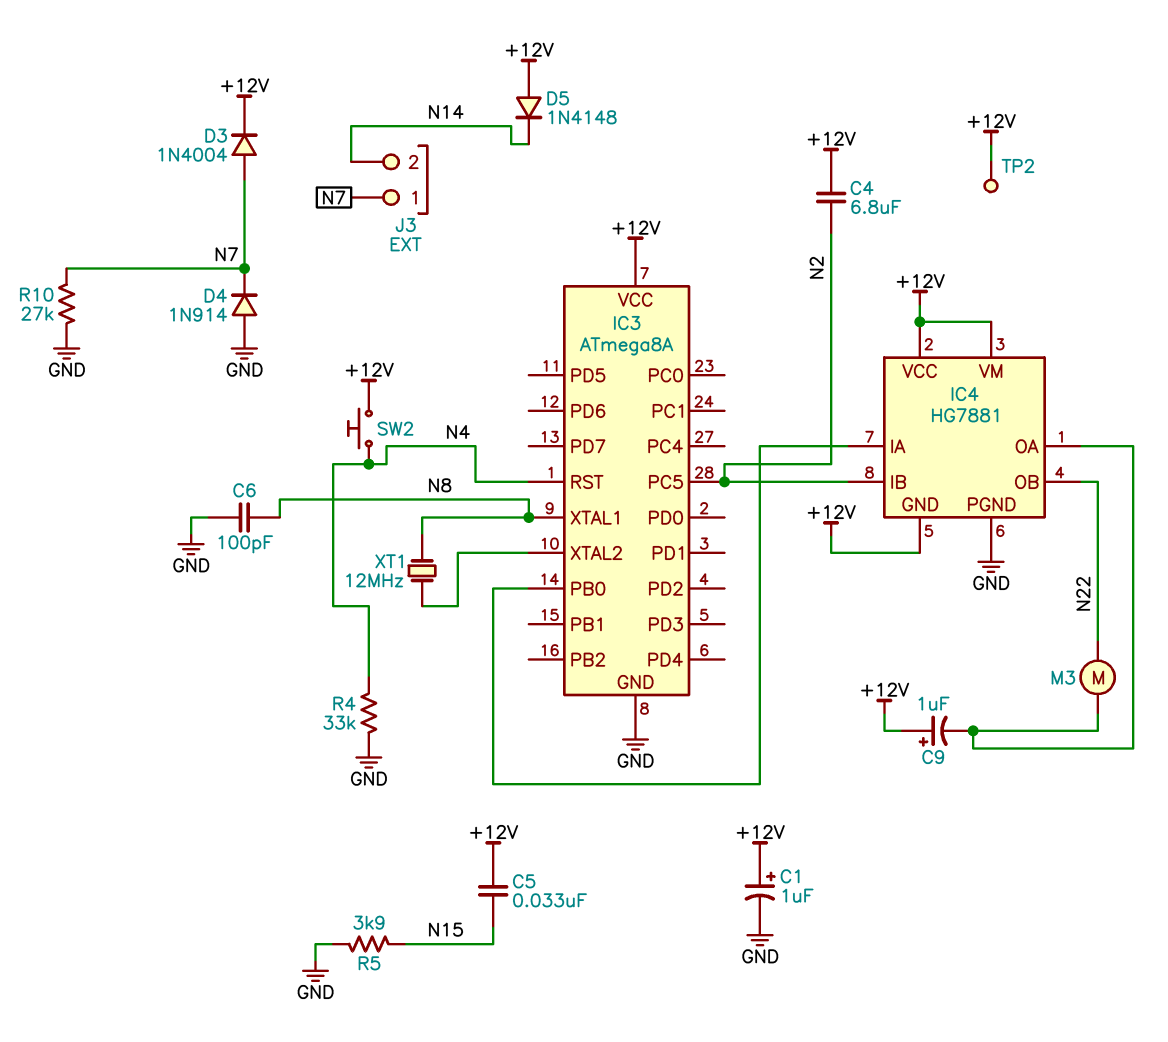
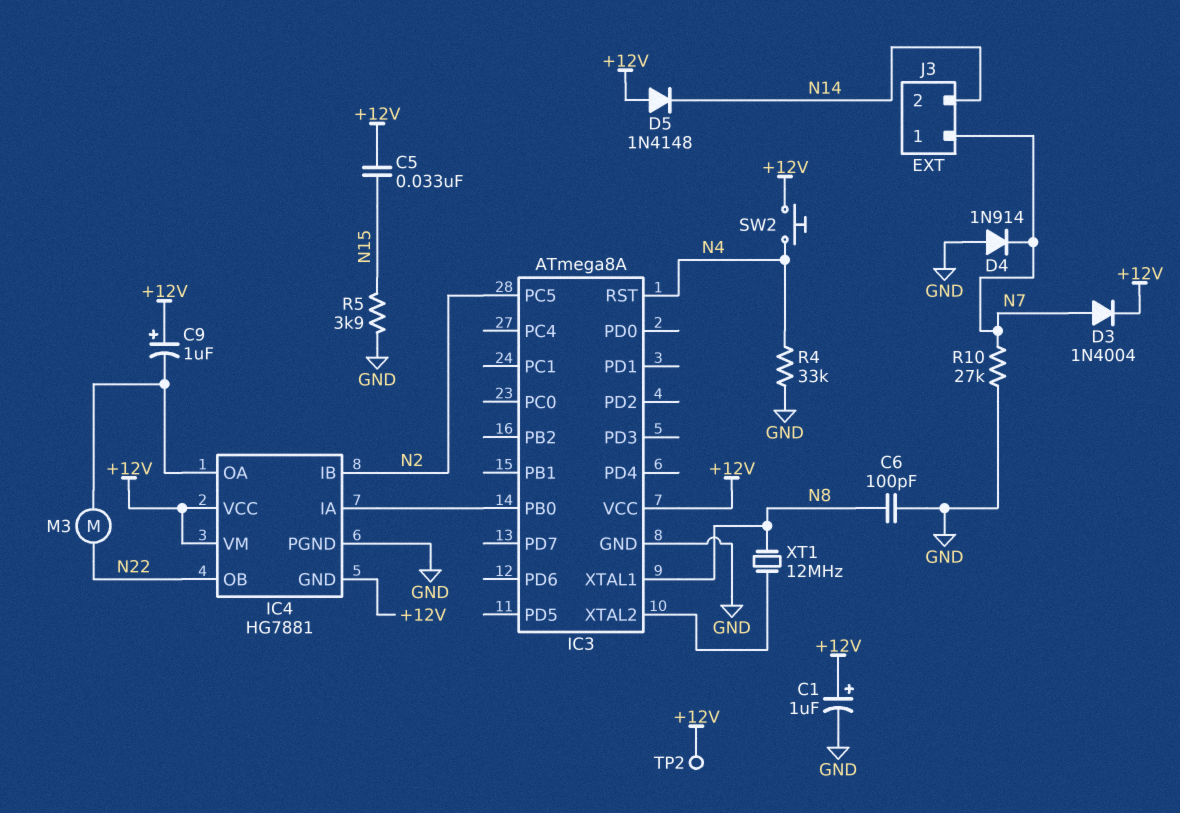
C4: 6.8uF (+12V, N2) -> none

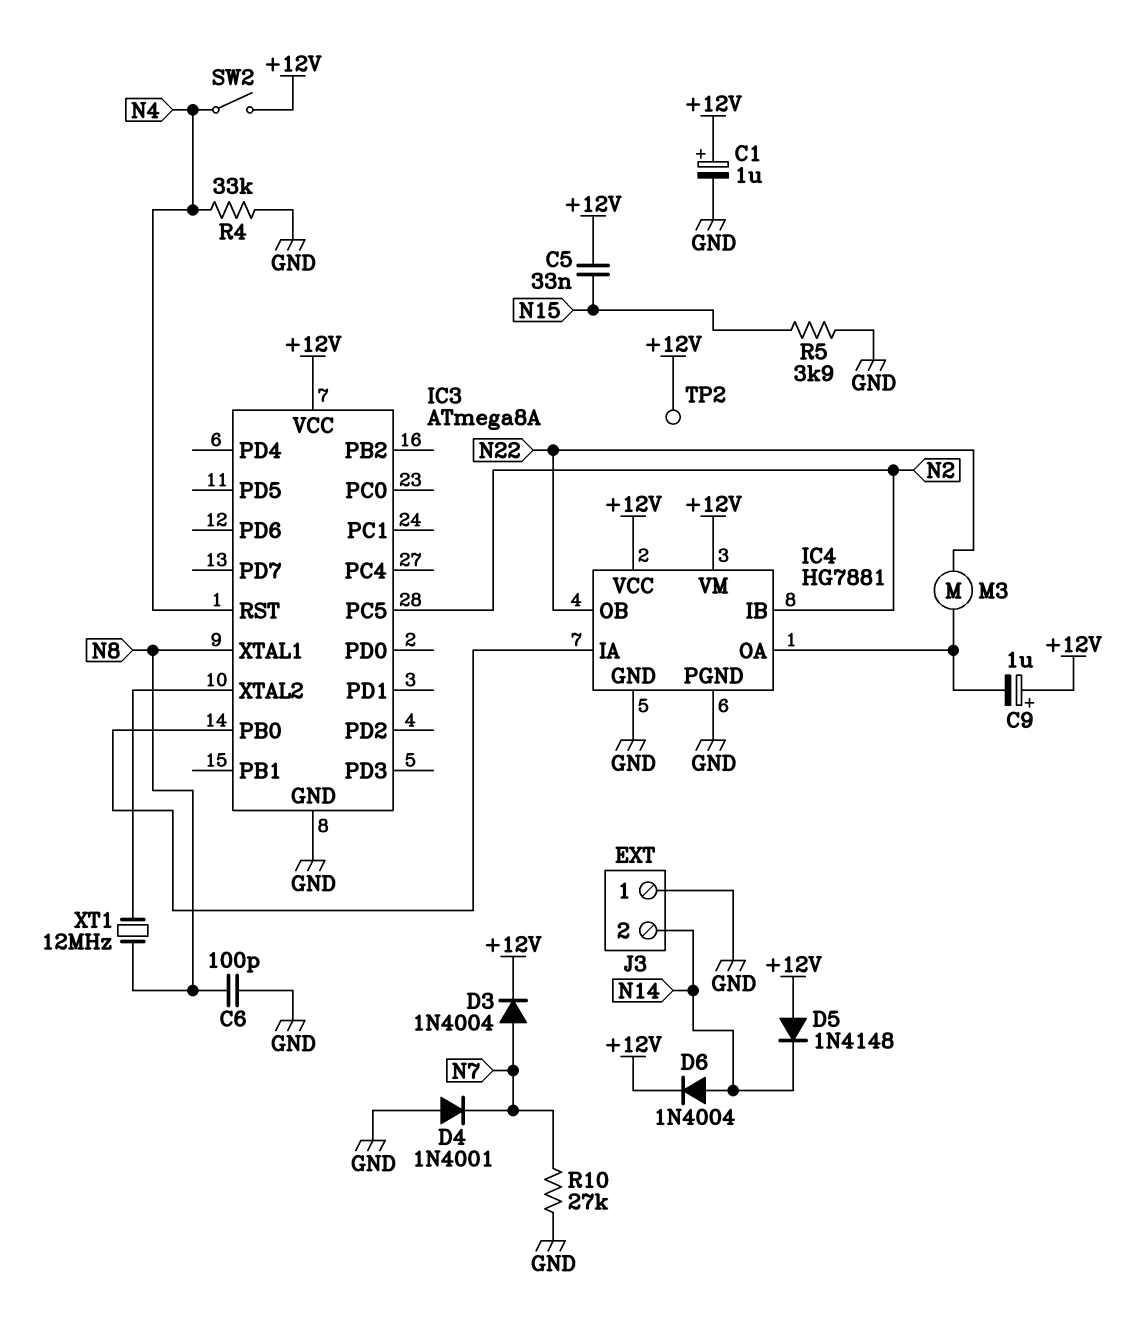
D4: diode 1N914 (A GND, K N7) -> diode 1N4001 (A GND, K N7)
D6: none -> diode 1N4004 (A N14, K +12V)
IC4 pin GND: +12V -> GND
J3 pin 1: N7 -> GND
SW2: button (+12V, N4) -> switch (+12V, N4)

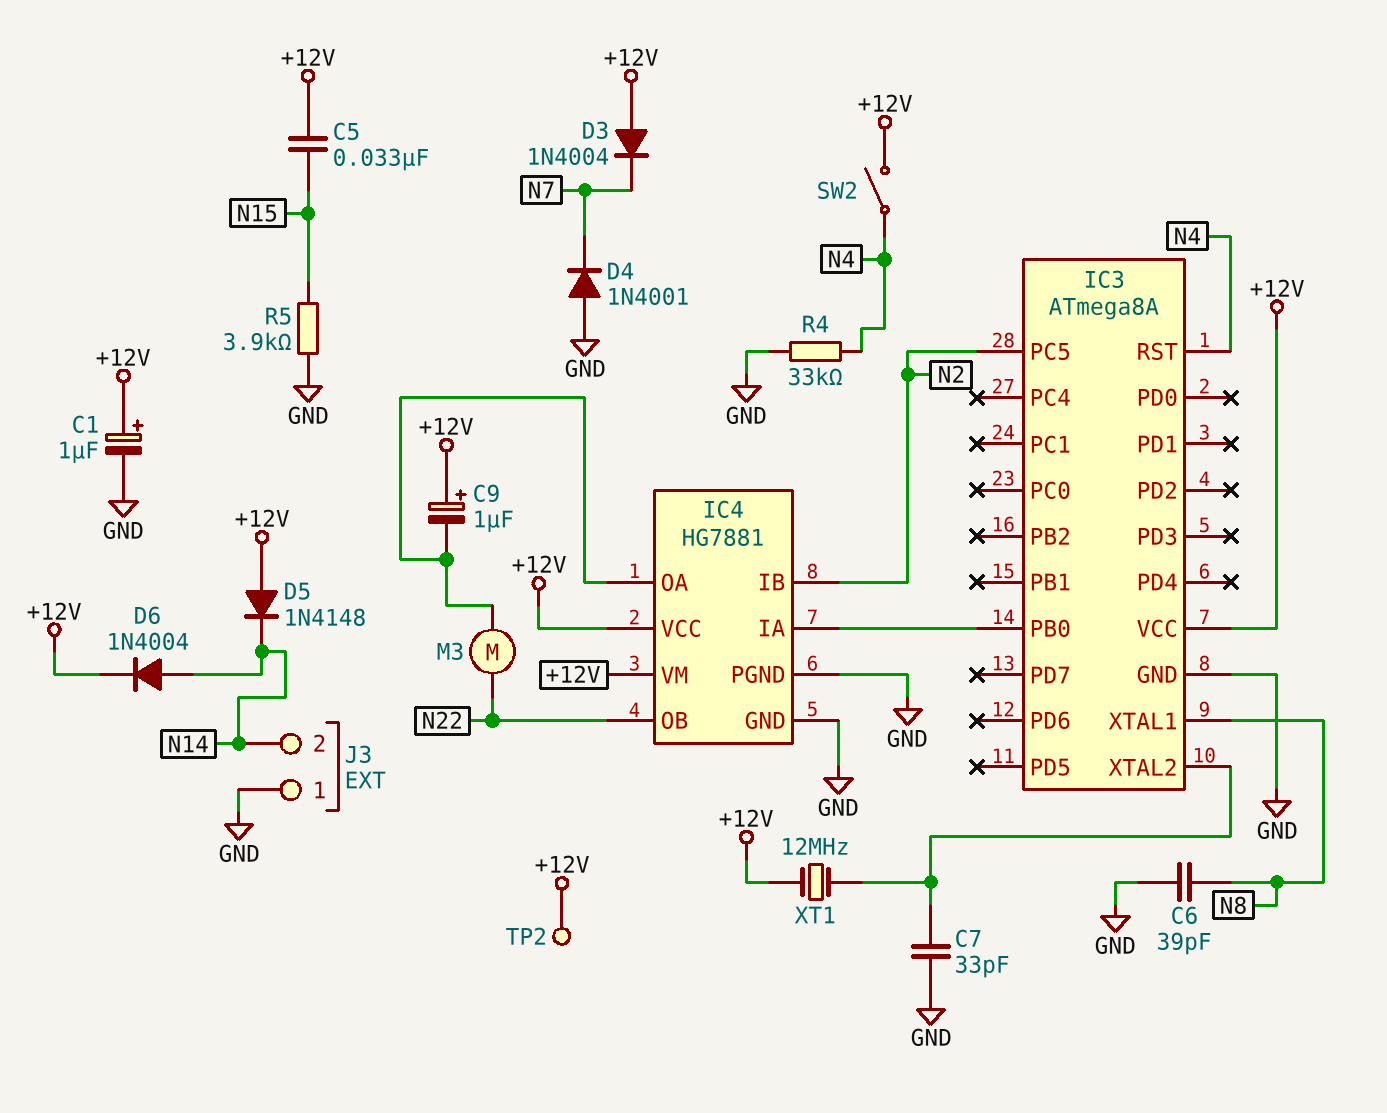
C6: 100pF (GND, N8) -> 39pF (GND, N8)
C7: none -> 33pF (GND, IC3/XTAL2)
D3: diode 1N4004 (A N7, K +12V) -> diode 1N4004 (A +12V, K N7)
R10: 27k (GND, N7) -> none
XT1: 12MHz (IC3/XTAL2, N8) -> 12MHz (+12V, IC3/XTAL2)

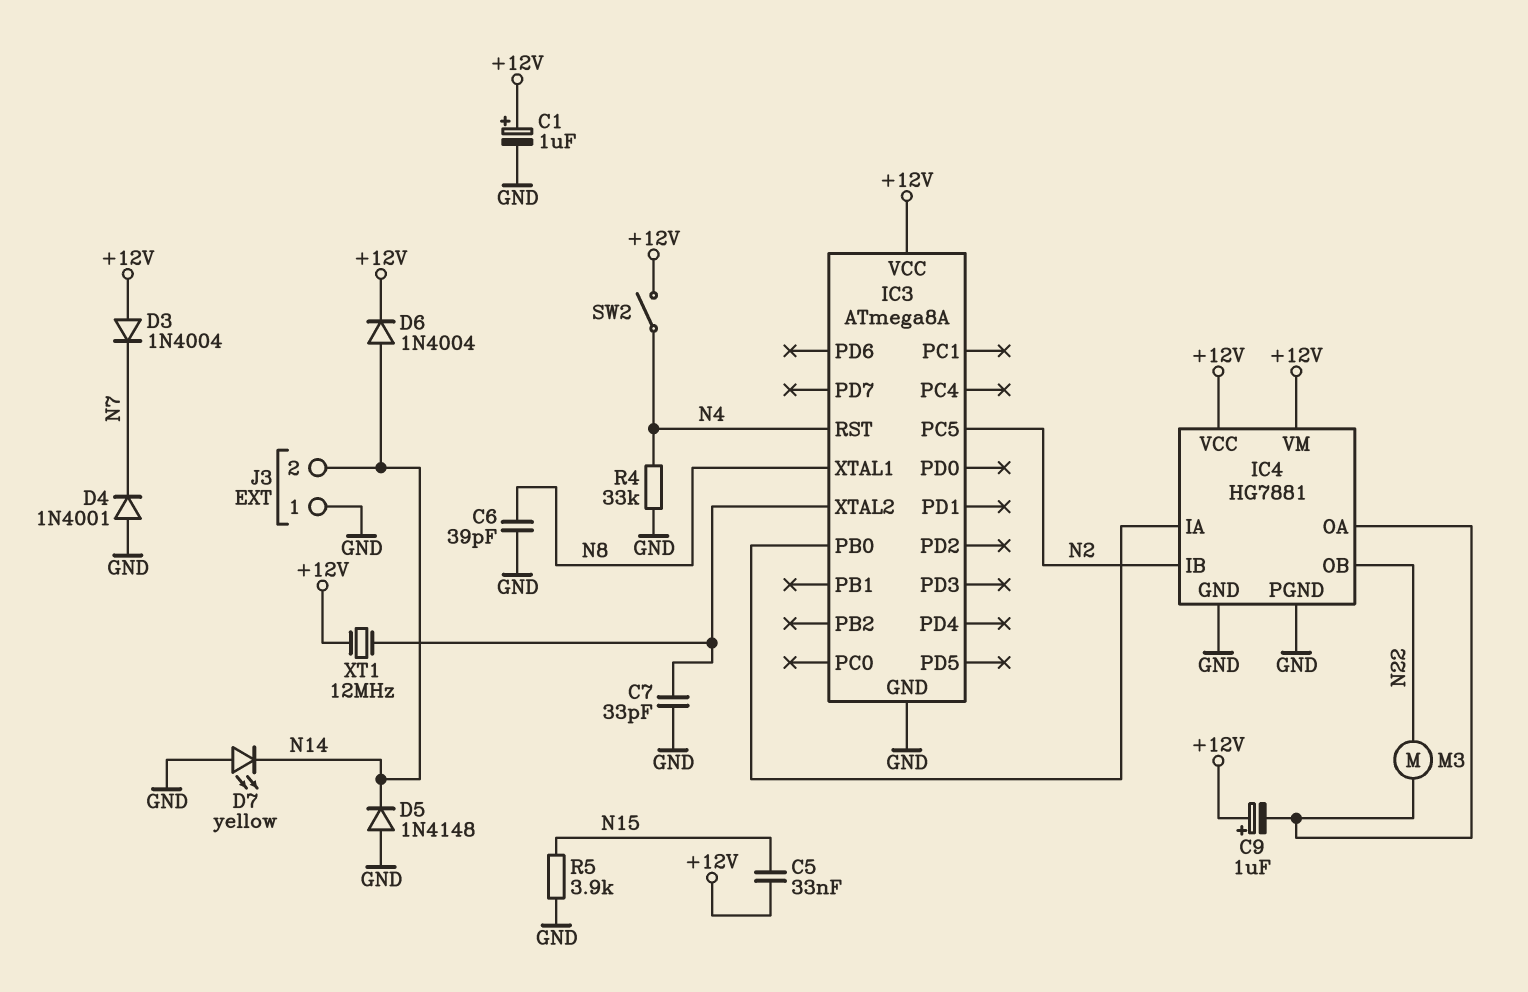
D5: diode 1N4148 (A +12V, K N14) -> diode 1N4148 (A GND, K N14)
D7: none -> LED yellow (A GND, K N14)
TP2: test point (+12V) -> none

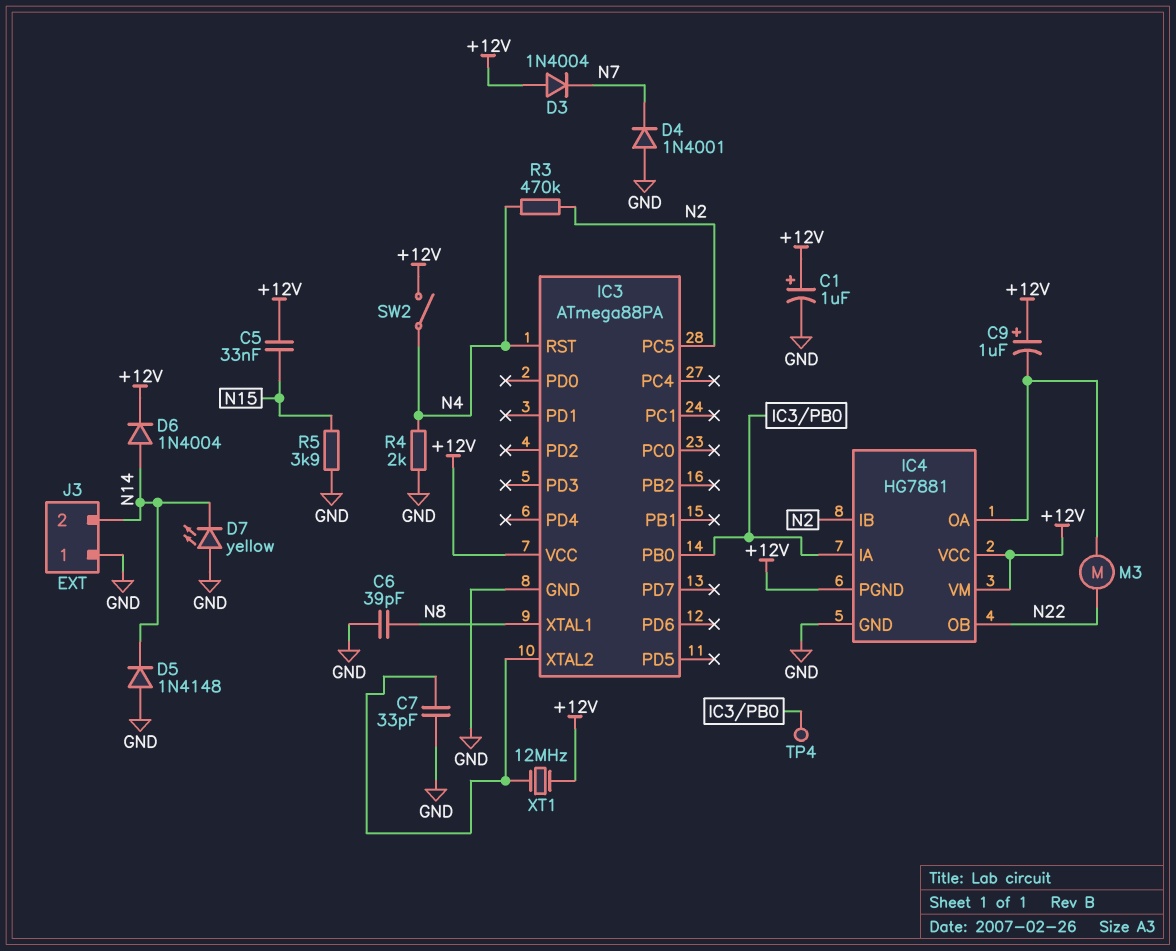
IC3: ATmega8A -> ATmega88PA
IC4 pin PGND: GND -> +12V
R3: none -> 470k (N2, N4)
R4: 33k (GND, N4) -> 2k (GND, N4)
TP4: none -> test point (IC3/PB0)

